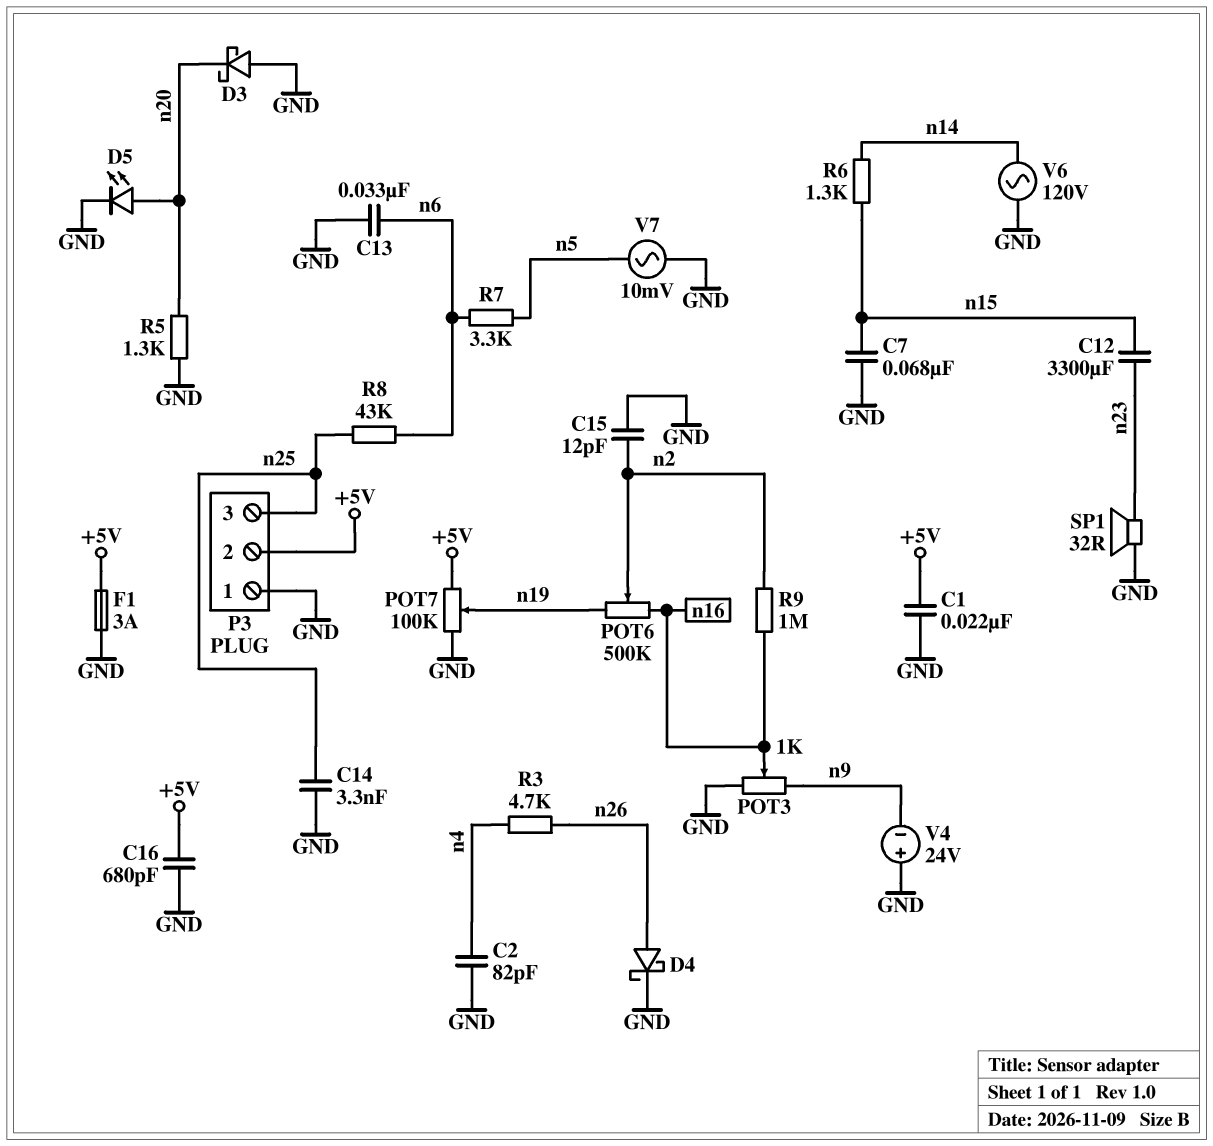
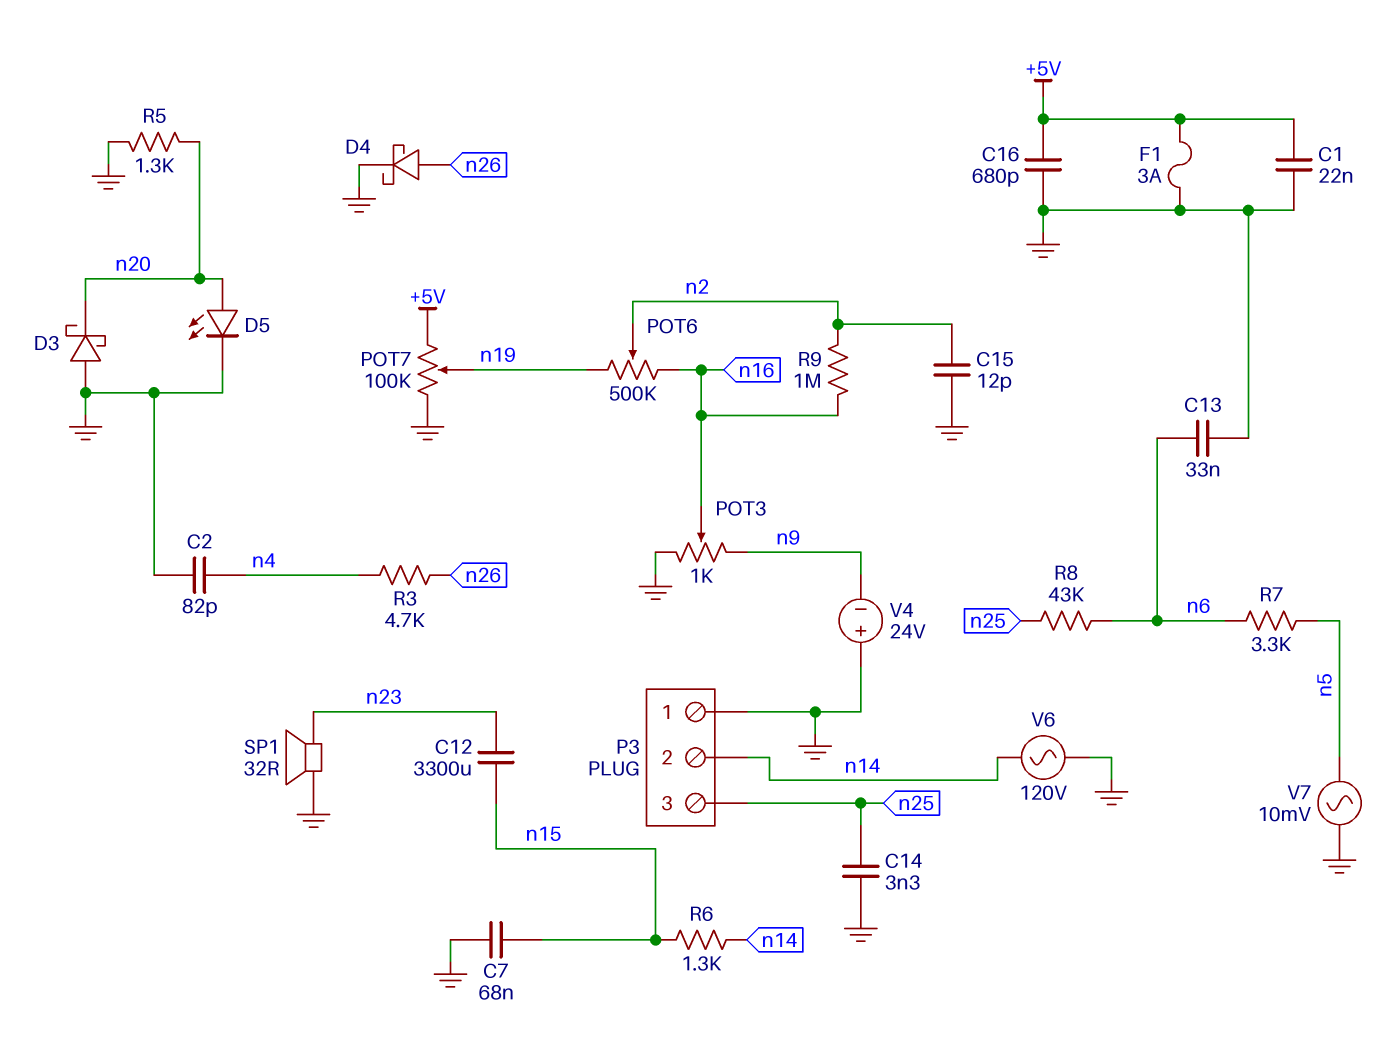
P3 pin 2: +5V -> n14

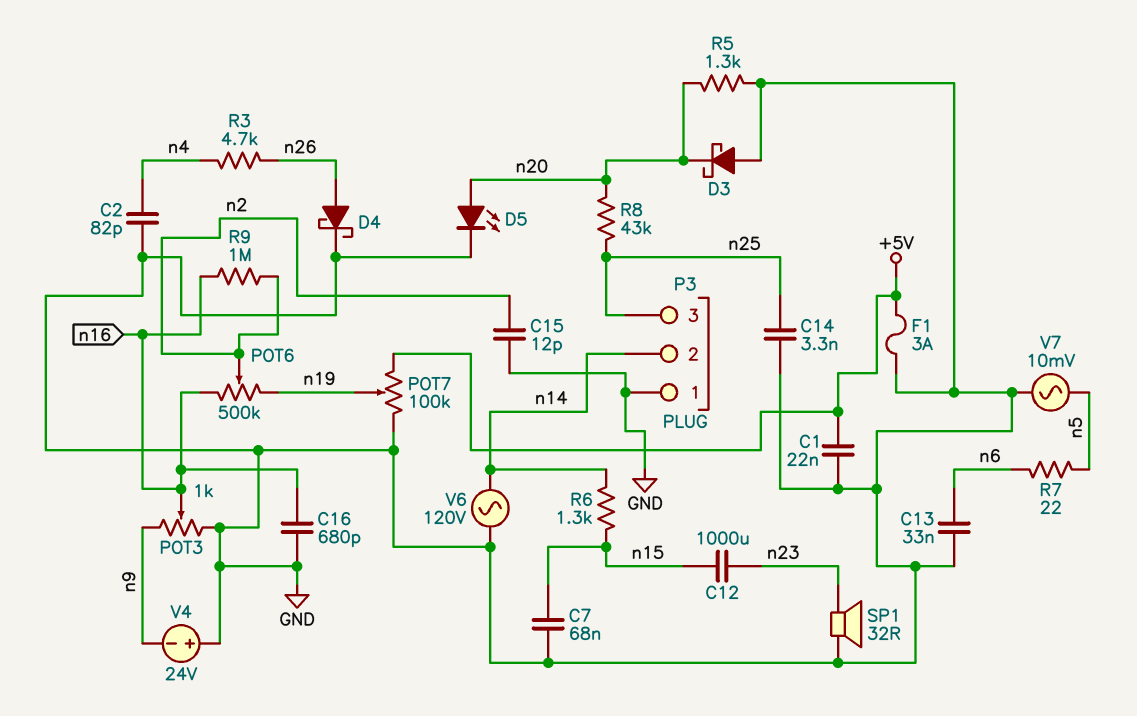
C12: 3300uF (n15, n23) -> 1000uF (n15, n23)
C16: 680pF (+5V, GND) -> 680pF (GND, n16)
R7: 3.3k (n5, n6) -> 22 (n5, n6)
R8: 43k (n6, n25) -> 43k (n20, n25)

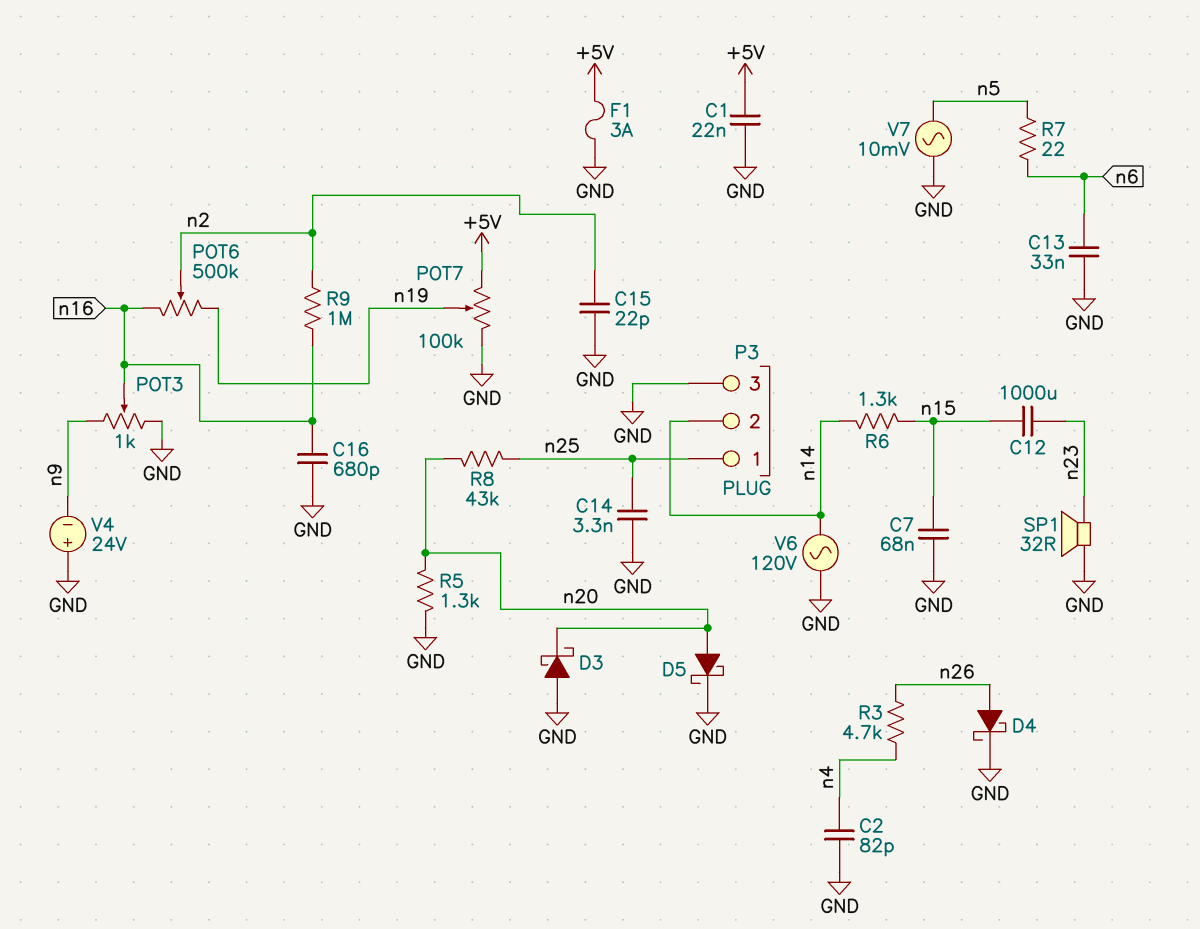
C15: 12pF (GND, n2) -> 22pF (GND, n2)
D5: LED (A n20, K GND) -> schottky (A n20, K GND)
P3 pin 1: GND -> n25
P3 pin 3: n25 -> GND

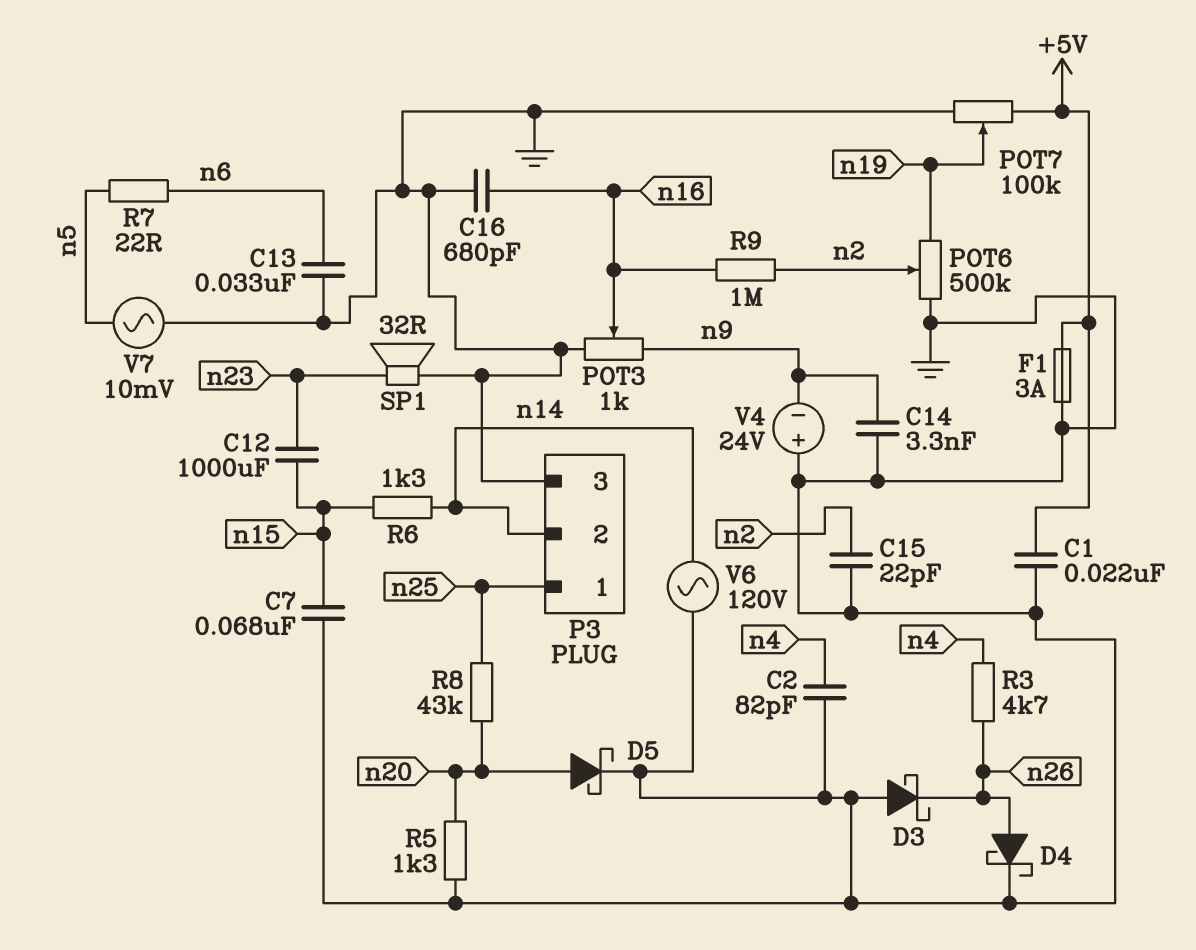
C14: 3.3nF (GND, n25) -> 3.3nF (GND, n9)
D3: schottky (A GND, K n20) -> schottky (A GND, K n26)
POT6: 500k (n16, n19, wiper n2) -> 500k (GND, n19, wiper n2)

